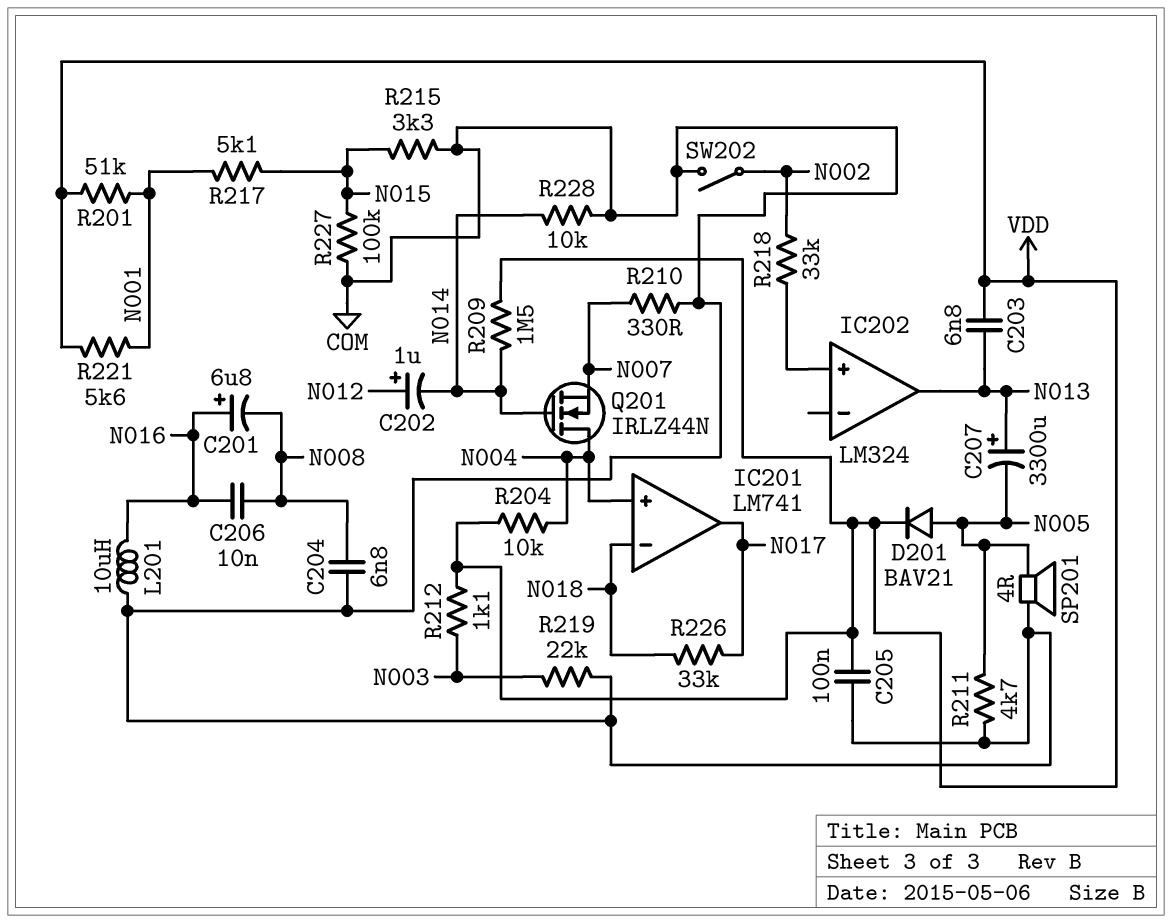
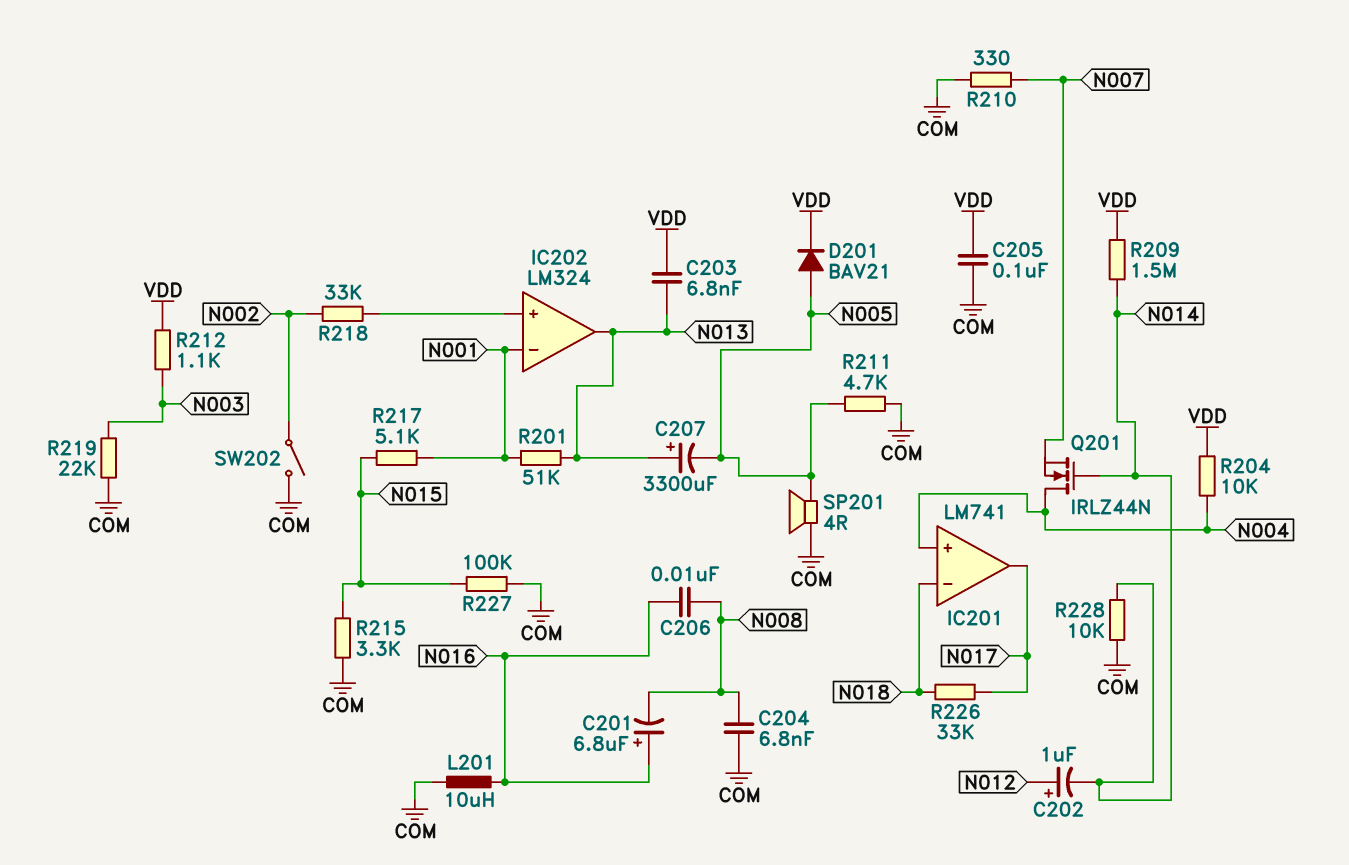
IC202 pin in-: none -> N001
R201: 51k (N001, VDD) -> 51k (N001, N013)
R221: 5.6k (N001, VDD) -> none

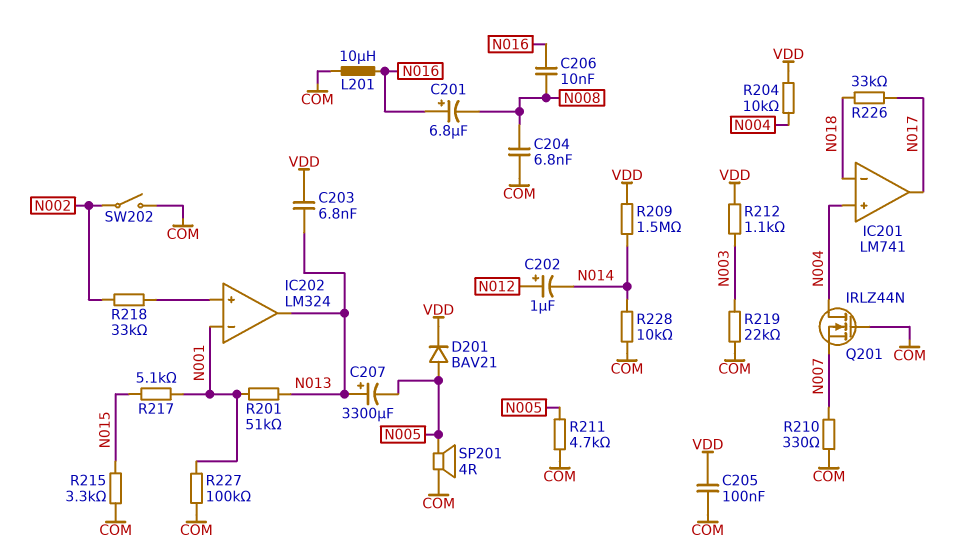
Q201: NMOS IRLZ44N (G N014, D N004, S N007) -> NMOS IRLZ44N (G COM, D N004, S N007)
R227: 100k (COM, N015) -> 100k (COM, N001)

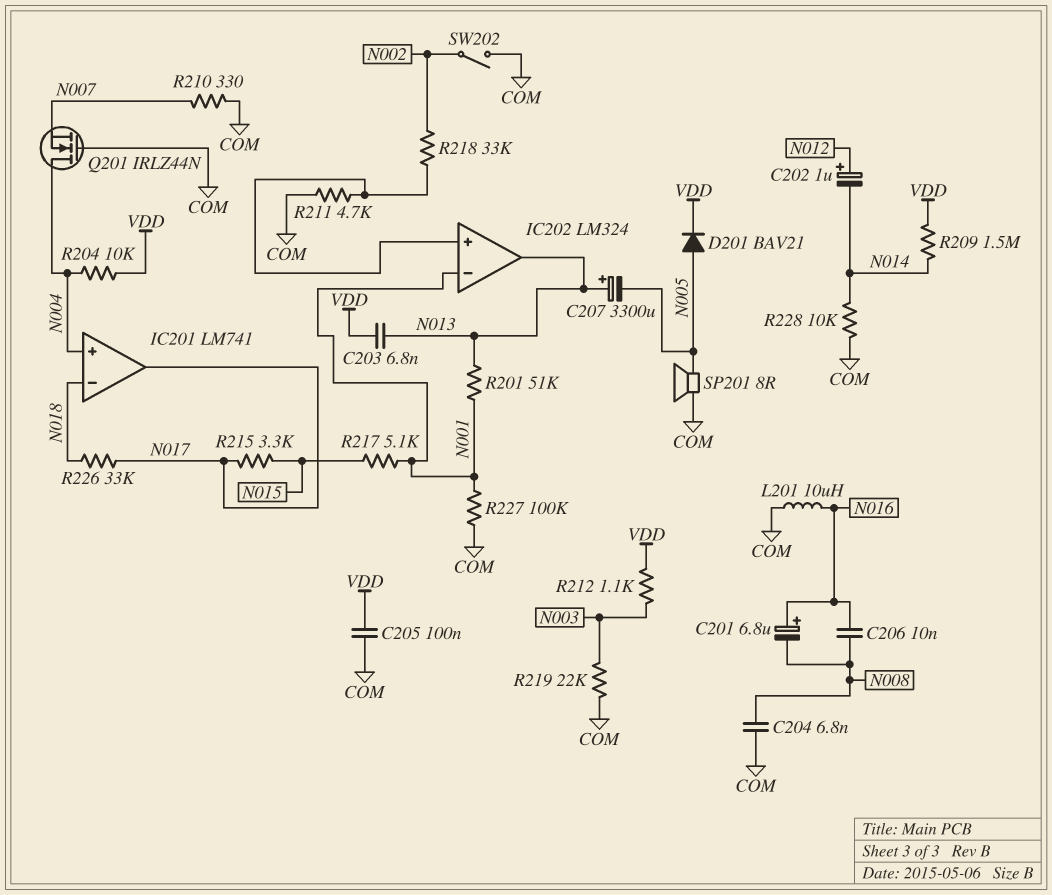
R211: 4.7k (COM, N005) -> 4.7k (COM, IC202/in+)
R215: 3.3k (COM, N015) -> 3.3k (N015, N017)
SP201: speaker 4R (COM, N005) -> speaker 8R (COM, N005)

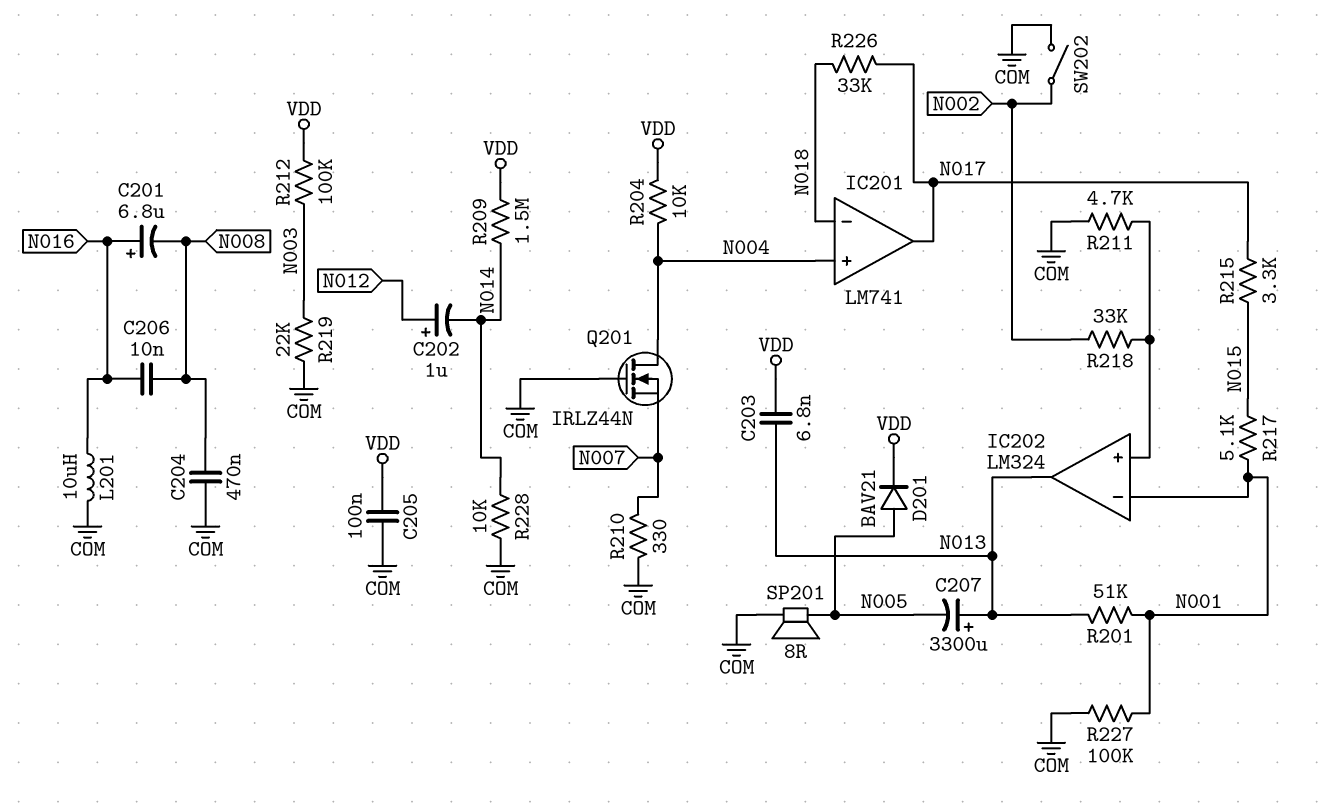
C204: 6.8nF (COM, N008) -> 470nF (COM, N008)
R212: 1.1k (N003, VDD) -> 100k (N003, VDD)

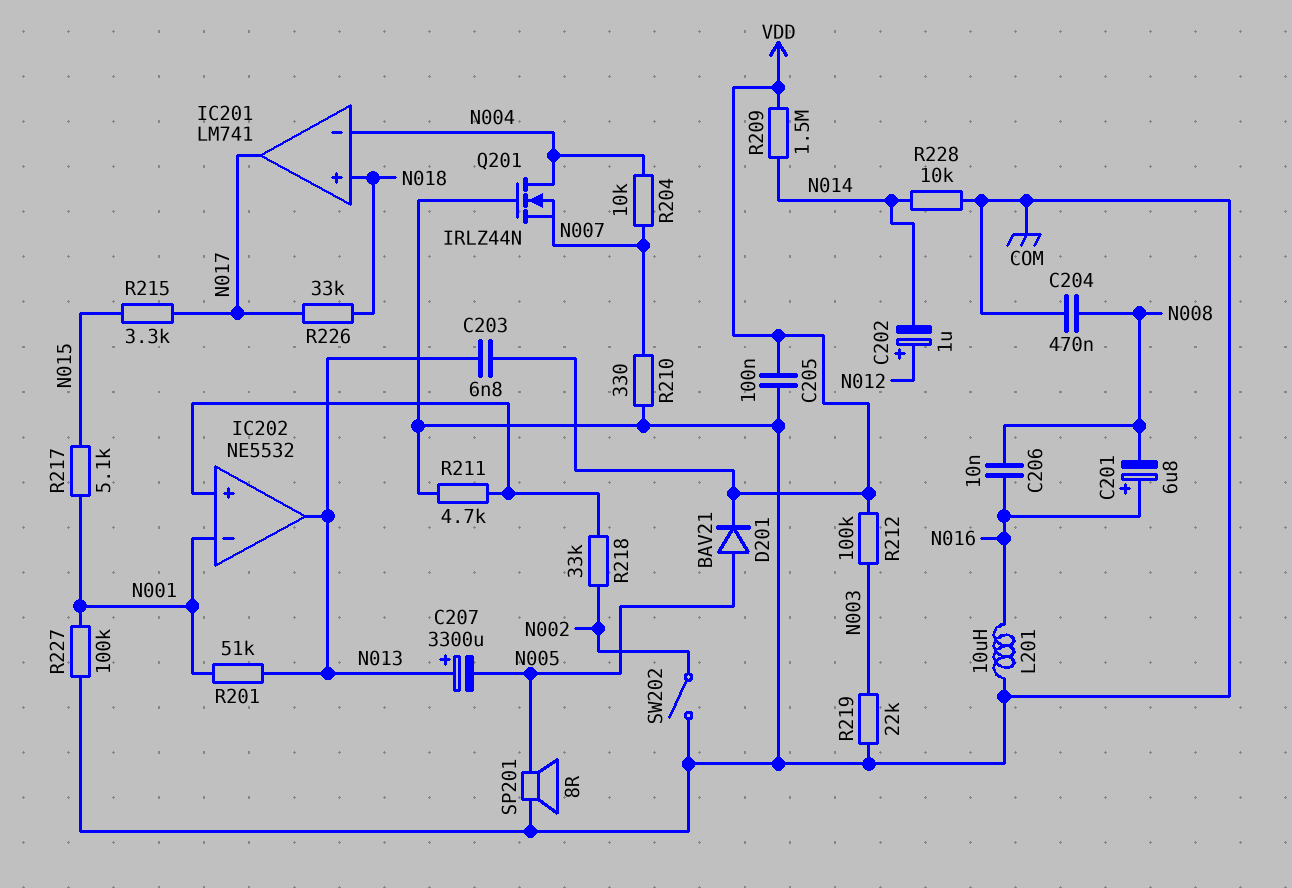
IC201 pin in+: N004 -> N018
IC201 pin in-: N018 -> N004
IC202: LM324 -> NE5532
R204: 10k (N004, VDD) -> 10k (N004, N007)

